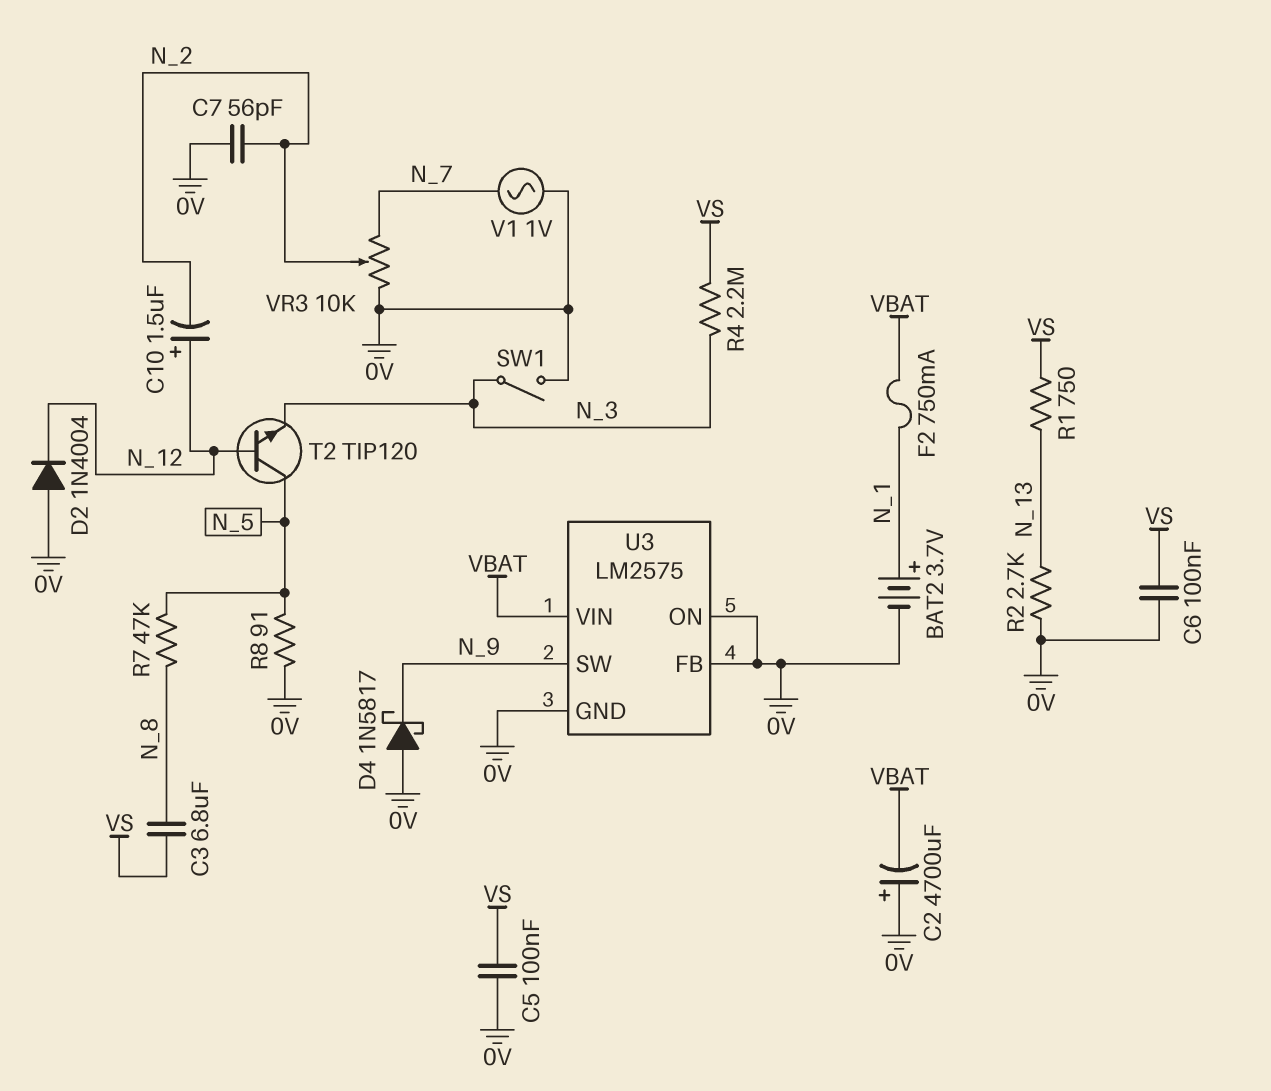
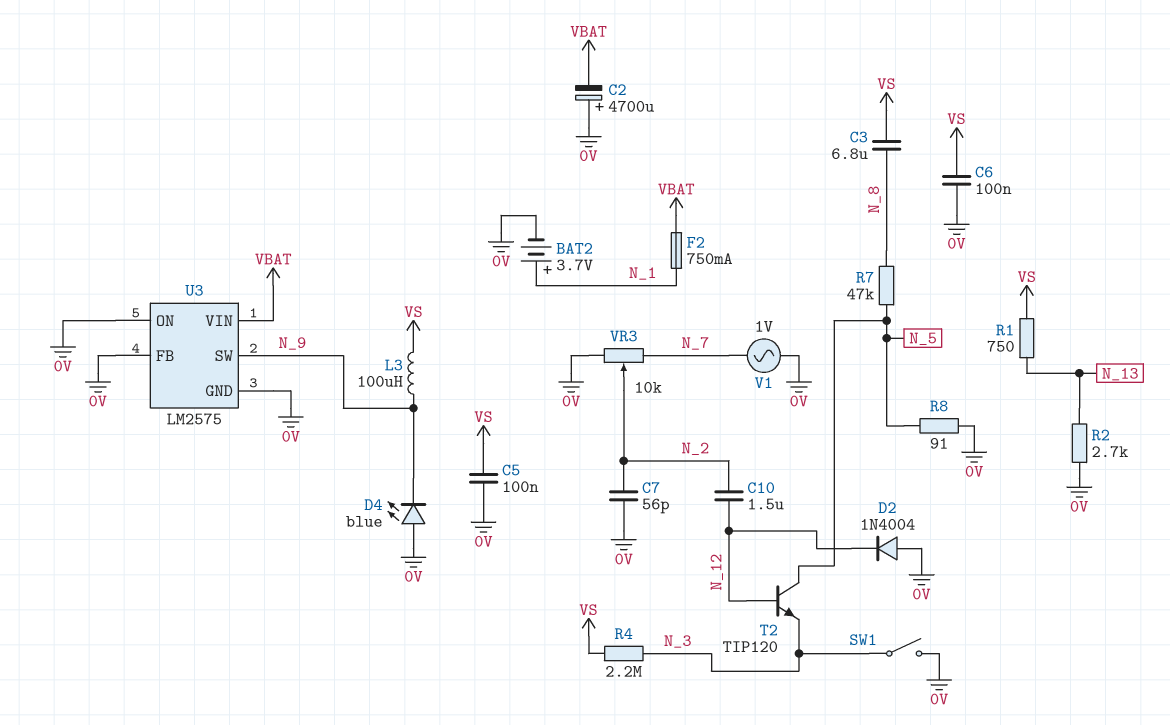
C10: 1.5uF (plus N_12, minus N_2) -> 1.5uF (N_2, N_12)
D4: schottky 1N5817 (A 0V, K N_9) -> LED blue (A 0V, K N_9)
L3: none -> 100uH (N_9, VS)

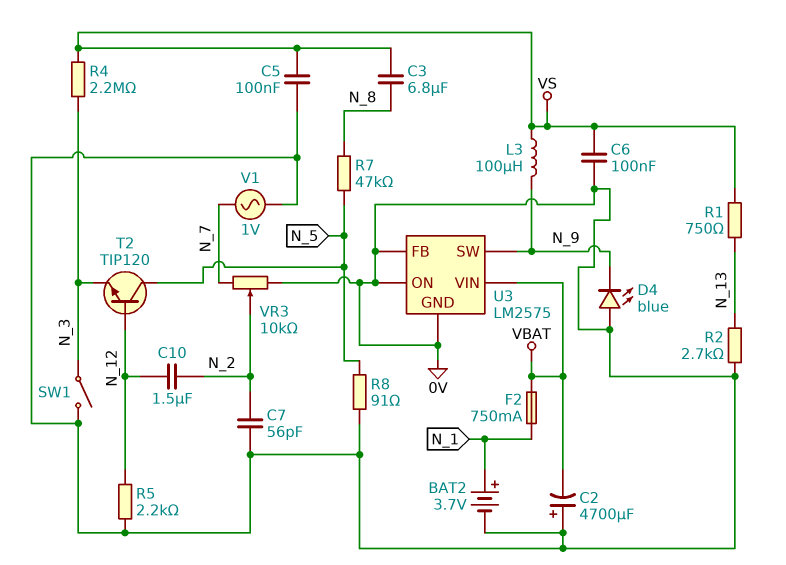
D2: diode 1N4004 (A 0V, K N_12) -> none
R5: none -> 2.2k (0V, N_12)

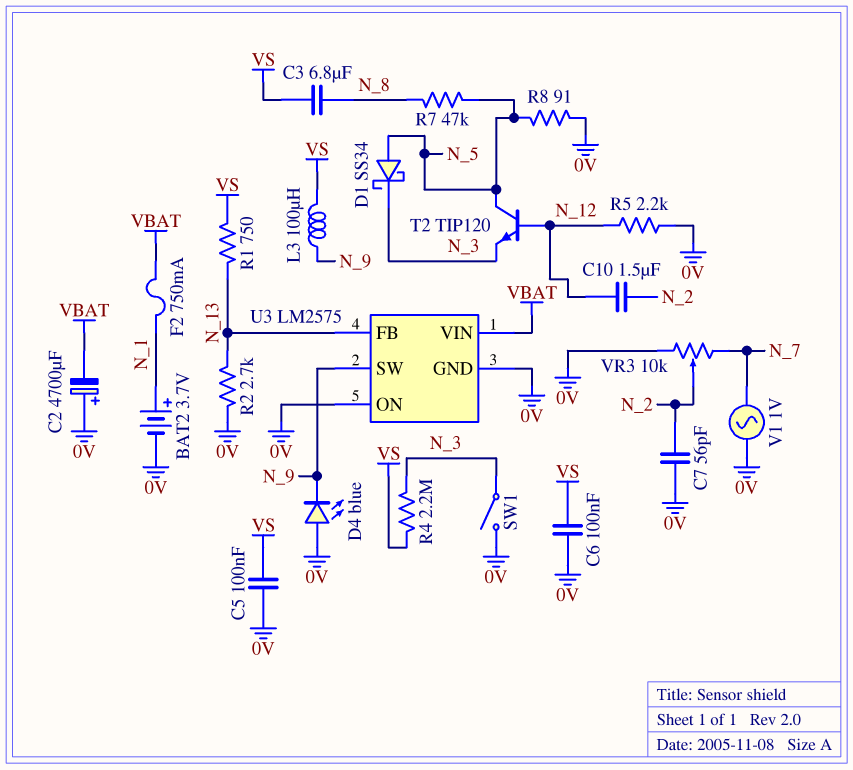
D1: none -> schottky SS34 (A N_5, K N_3)
U3 pin FB: 0V -> N_13

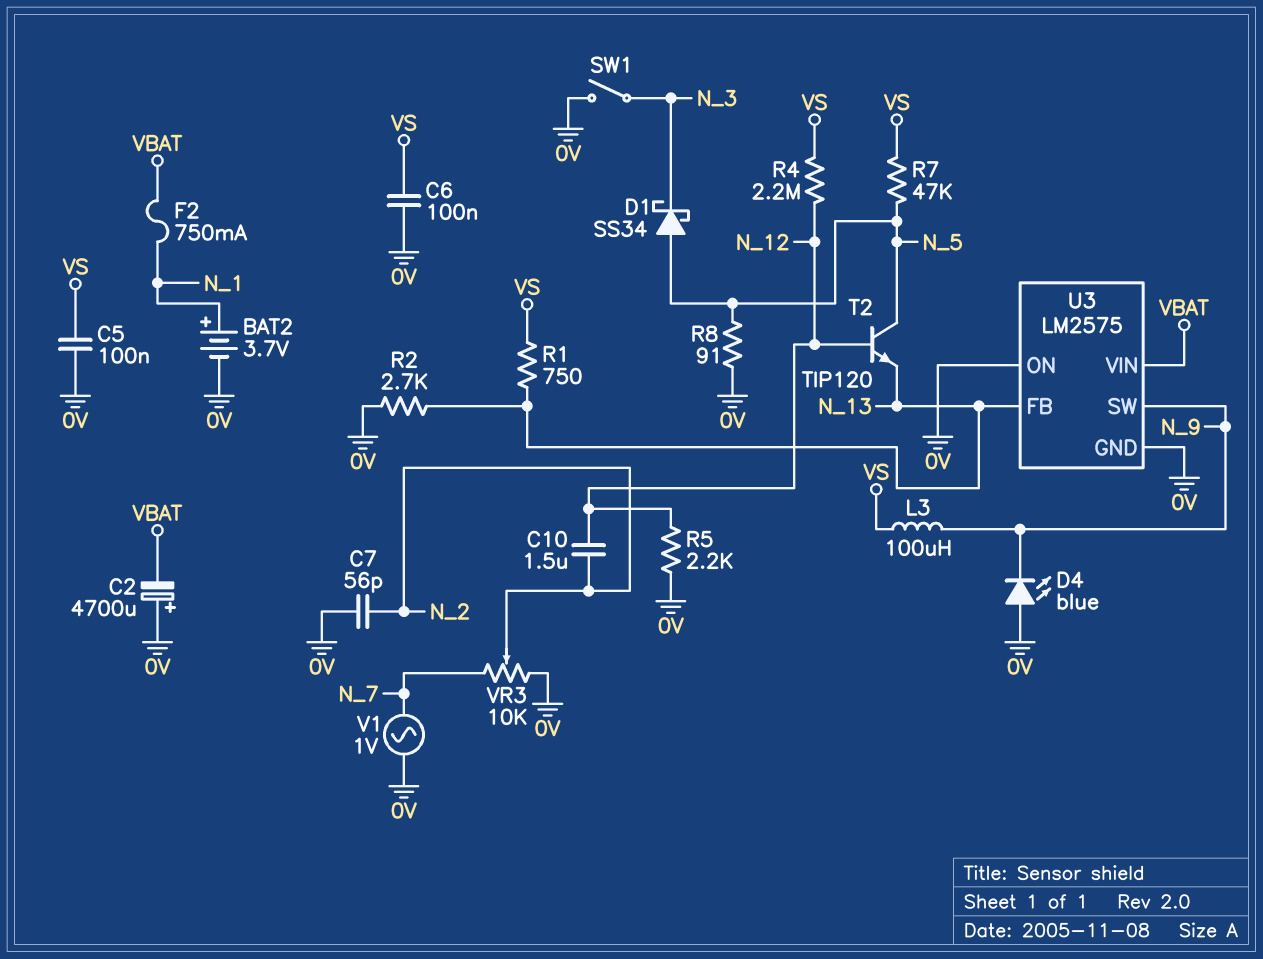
C3: 6.8uF (N_8, VS) -> none
R4: 2.2M (N_3, VS) -> 2.2M (N_12, VS)
R7: 47k (N_5, N_8) -> 47k (N_5, VS)
T2: NPN TIP120 (B N_12, C N_5, E N_3) -> NPN TIP120 (B N_12, C N_5, E N_13)

